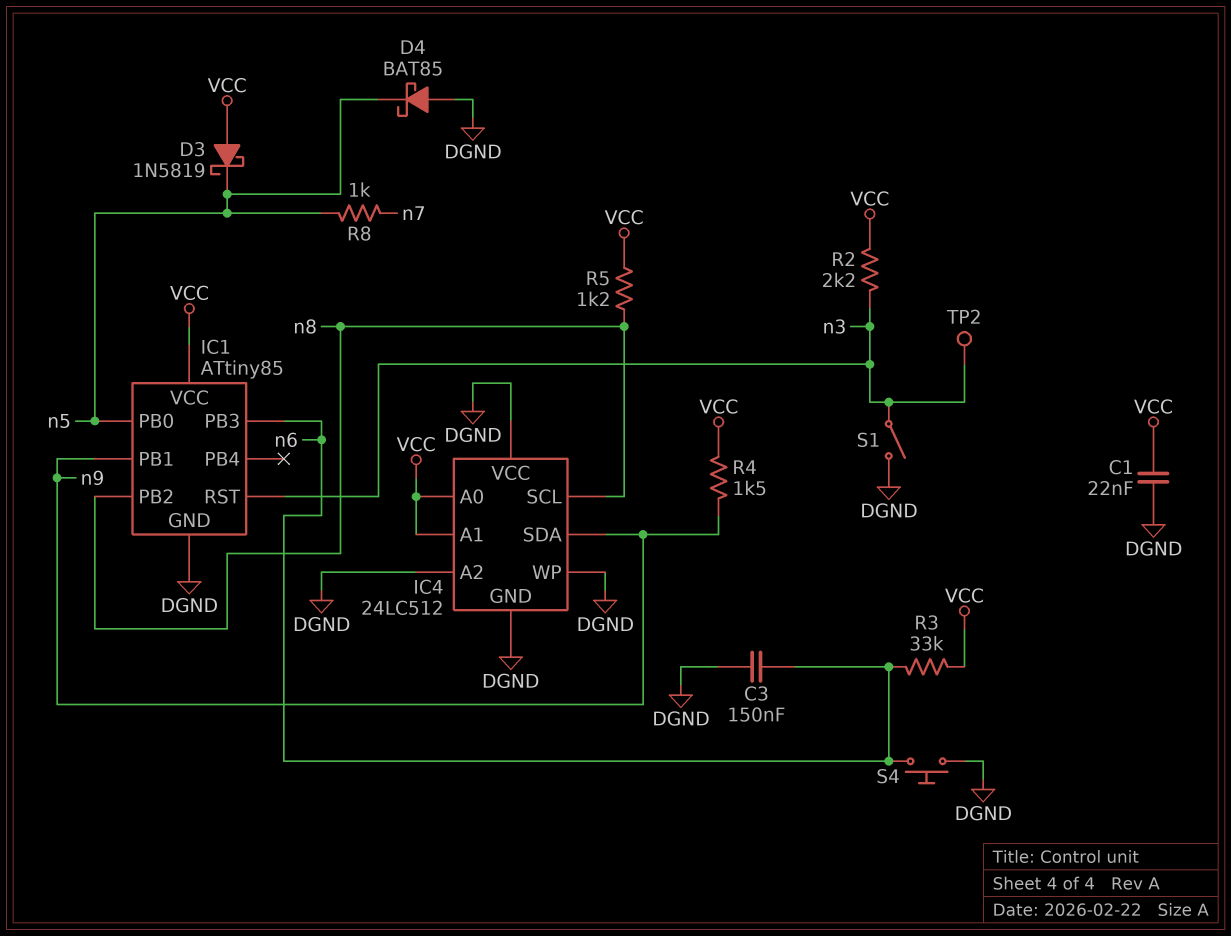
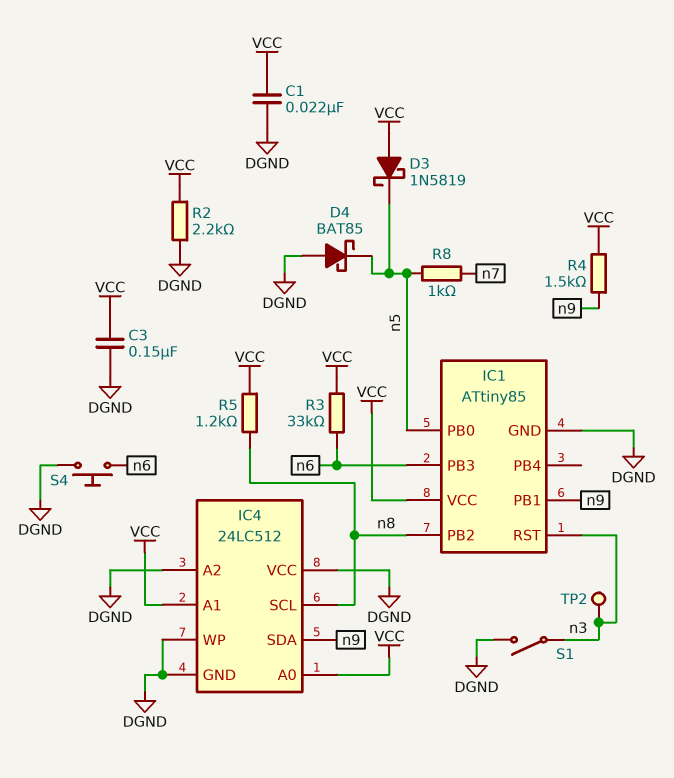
C3: 150nF (DGND, n6) -> 150nF (DGND, VCC)
R2: 2.2k (VCC, n3) -> 2.2k (DGND, VCC)

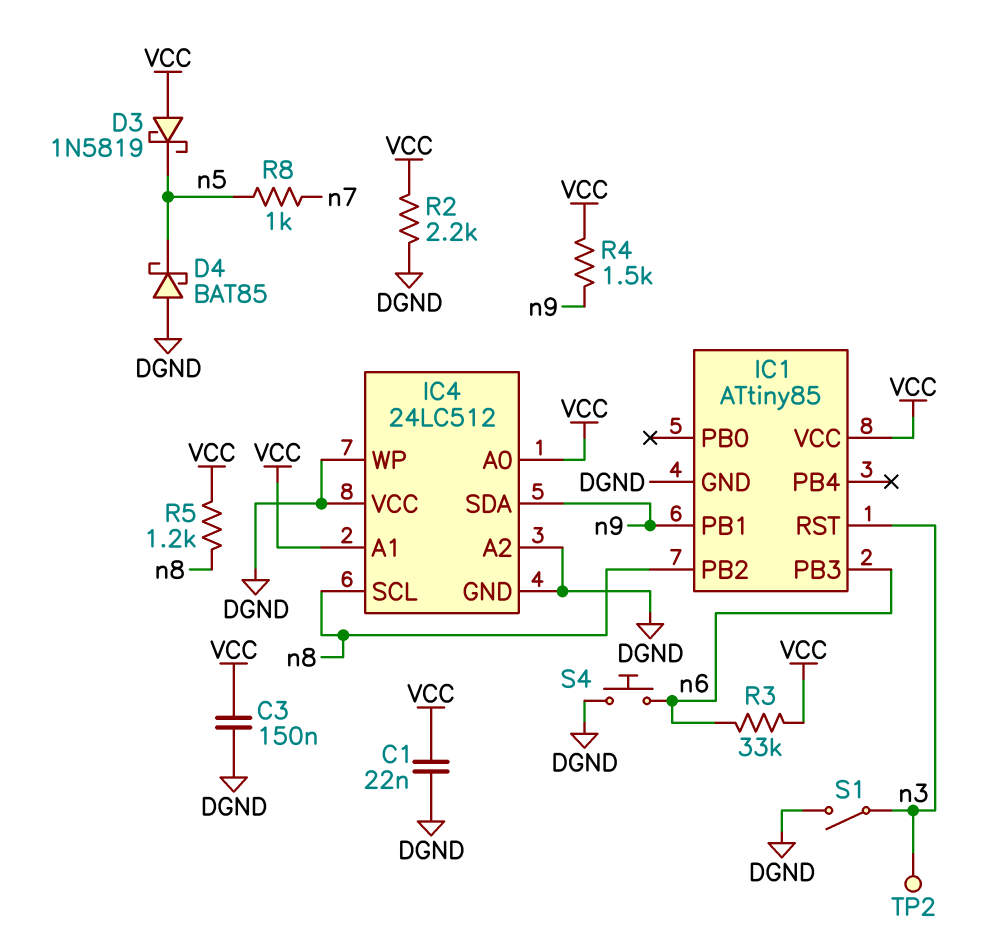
IC1 pin PB0: n5 -> none

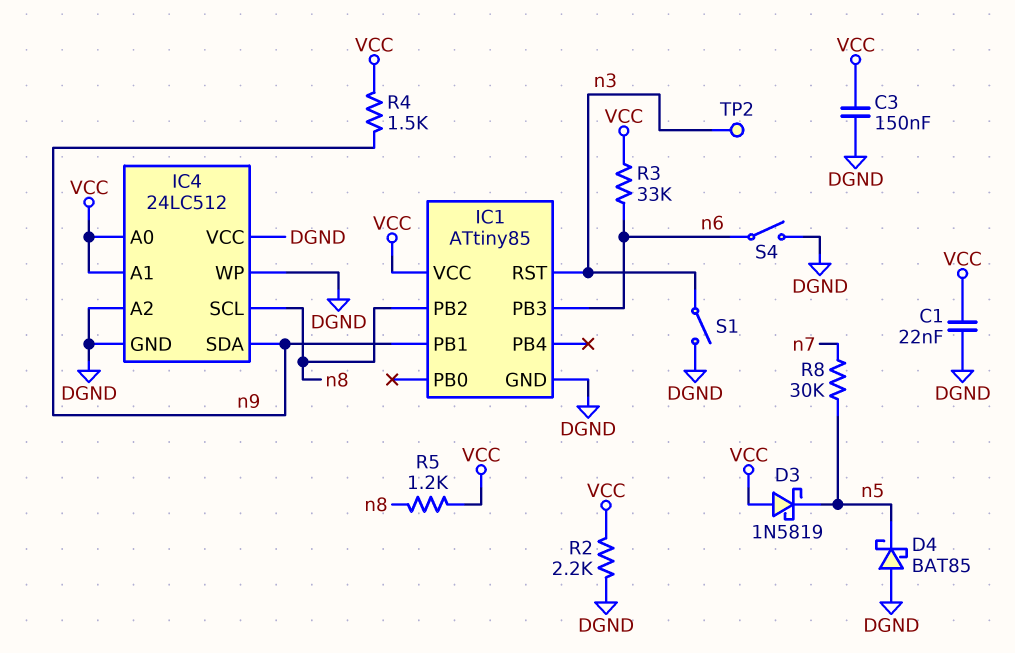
R8: 1k (n5, n7) -> 30k (n5, n7)
S4: button (DGND, n6) -> switch (DGND, n6)

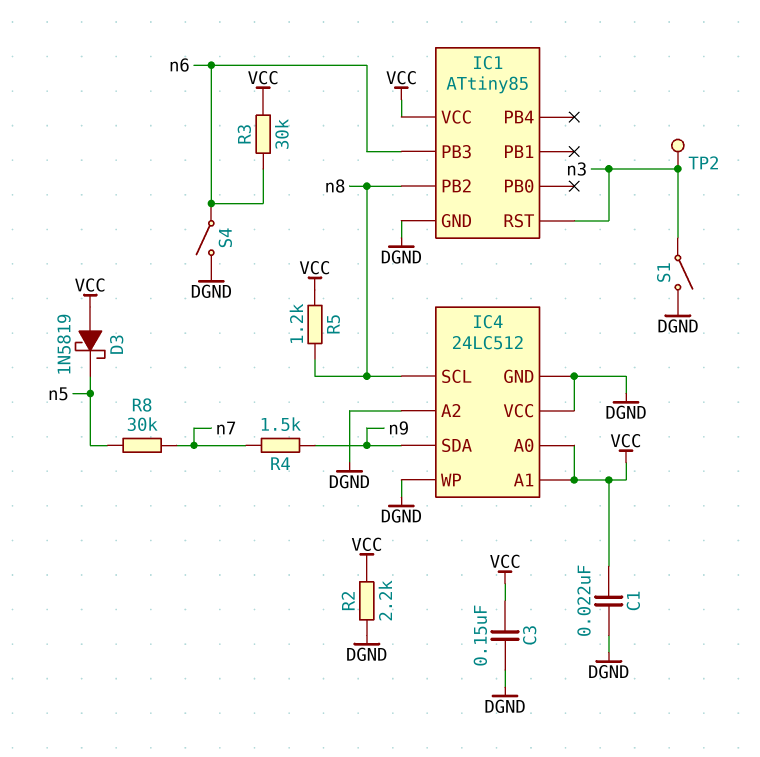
D4: schottky BAT85 (A DGND, K n5) -> none
IC1 pin PB1: n9 -> none
R3: 33k (VCC, n6) -> 30k (VCC, n6)
R4: 1.5k (VCC, n9) -> 1.5k (n7, n9)

